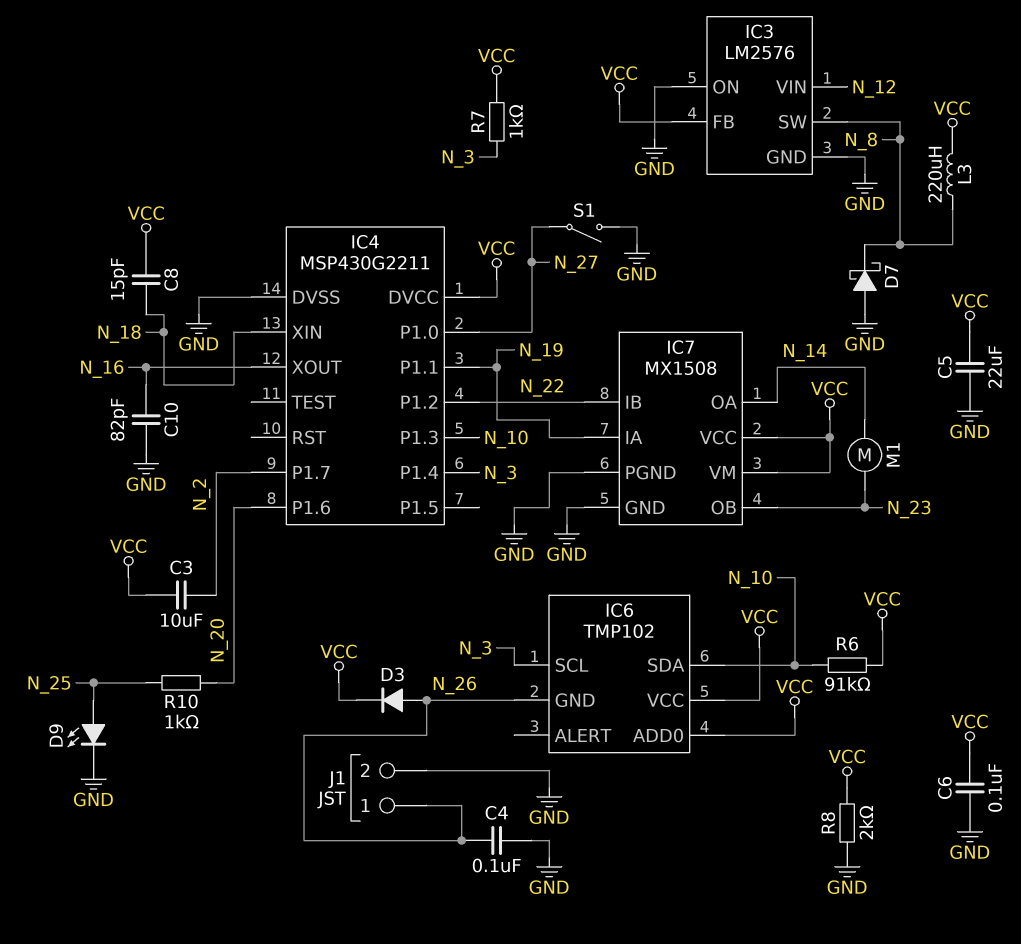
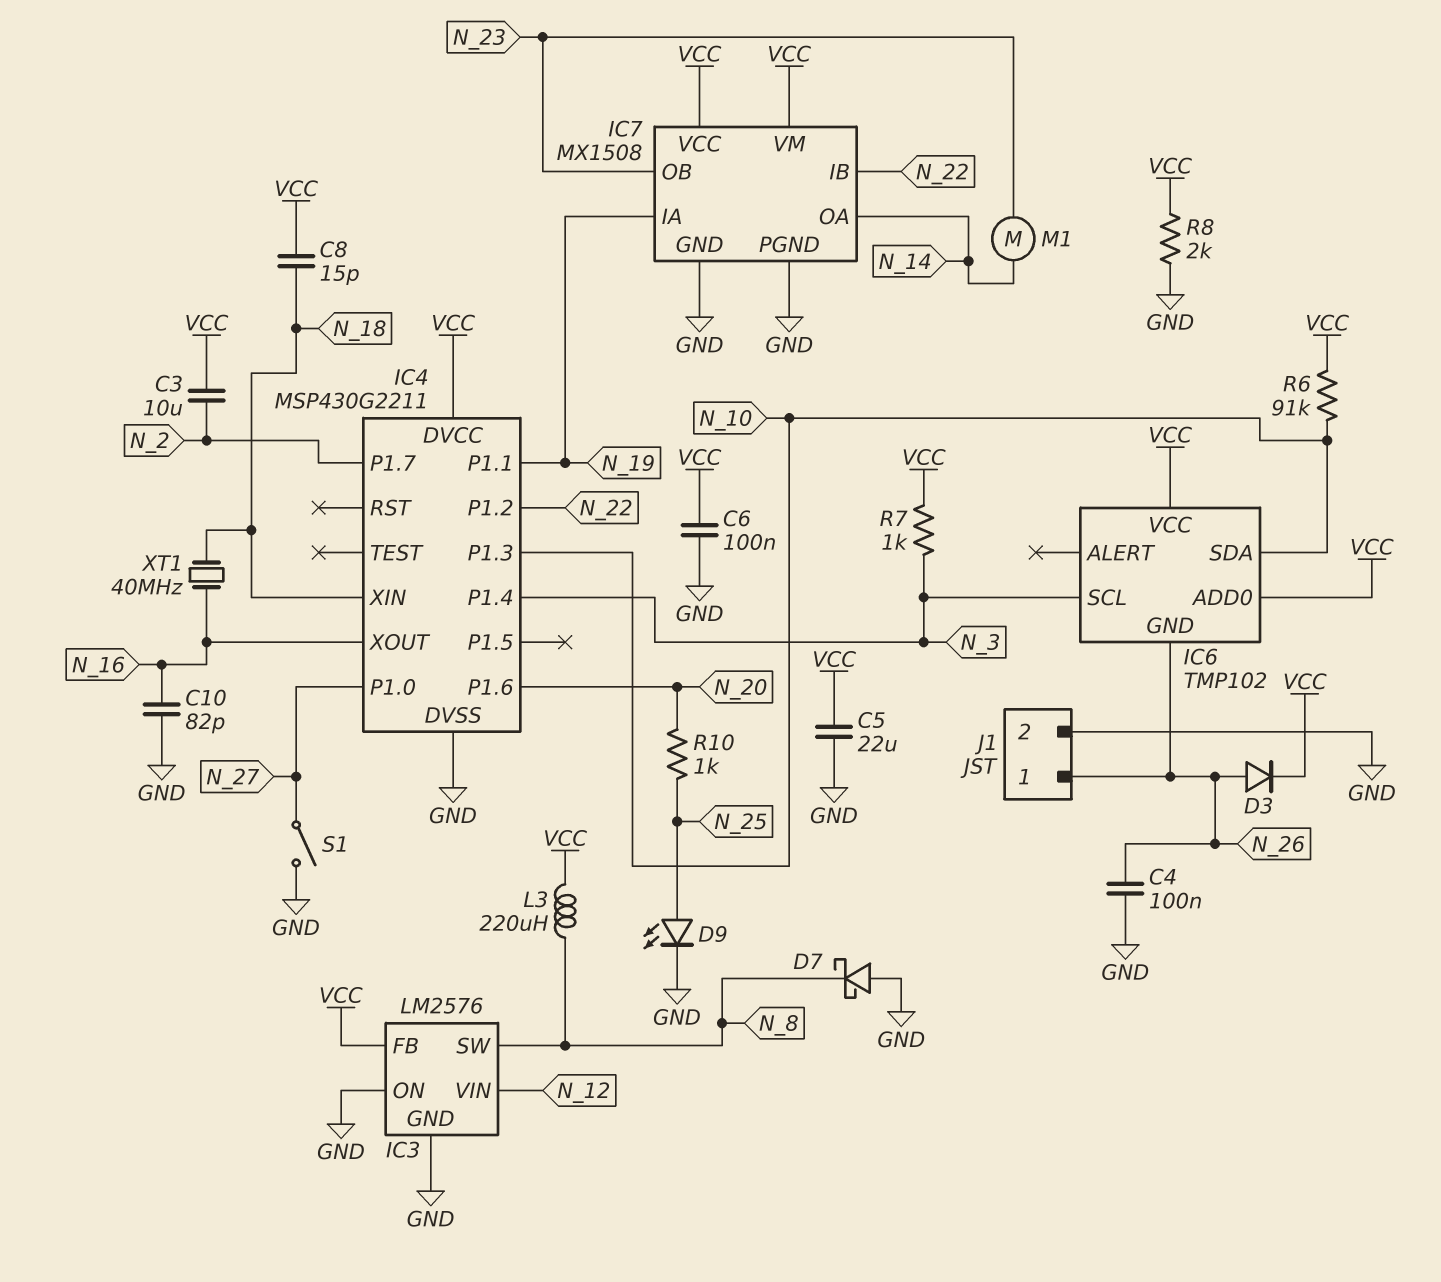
XT1: none -> 40MHz (N_16, N_18)

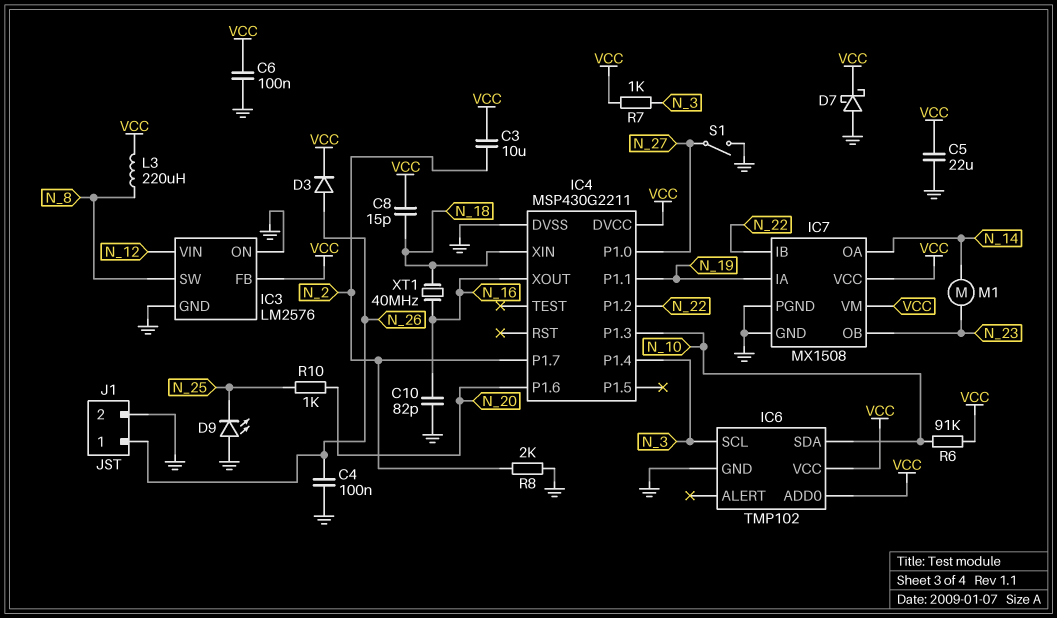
D7: schottky (A GND, K N_8) -> schottky (A GND, K VCC)
D9: LED (A N_25, K GND) -> LED (A GND, K N_25)
IC6 pin GND: N_26 -> GND
R8: 2k (GND, VCC) -> 2k (GND, N_2)

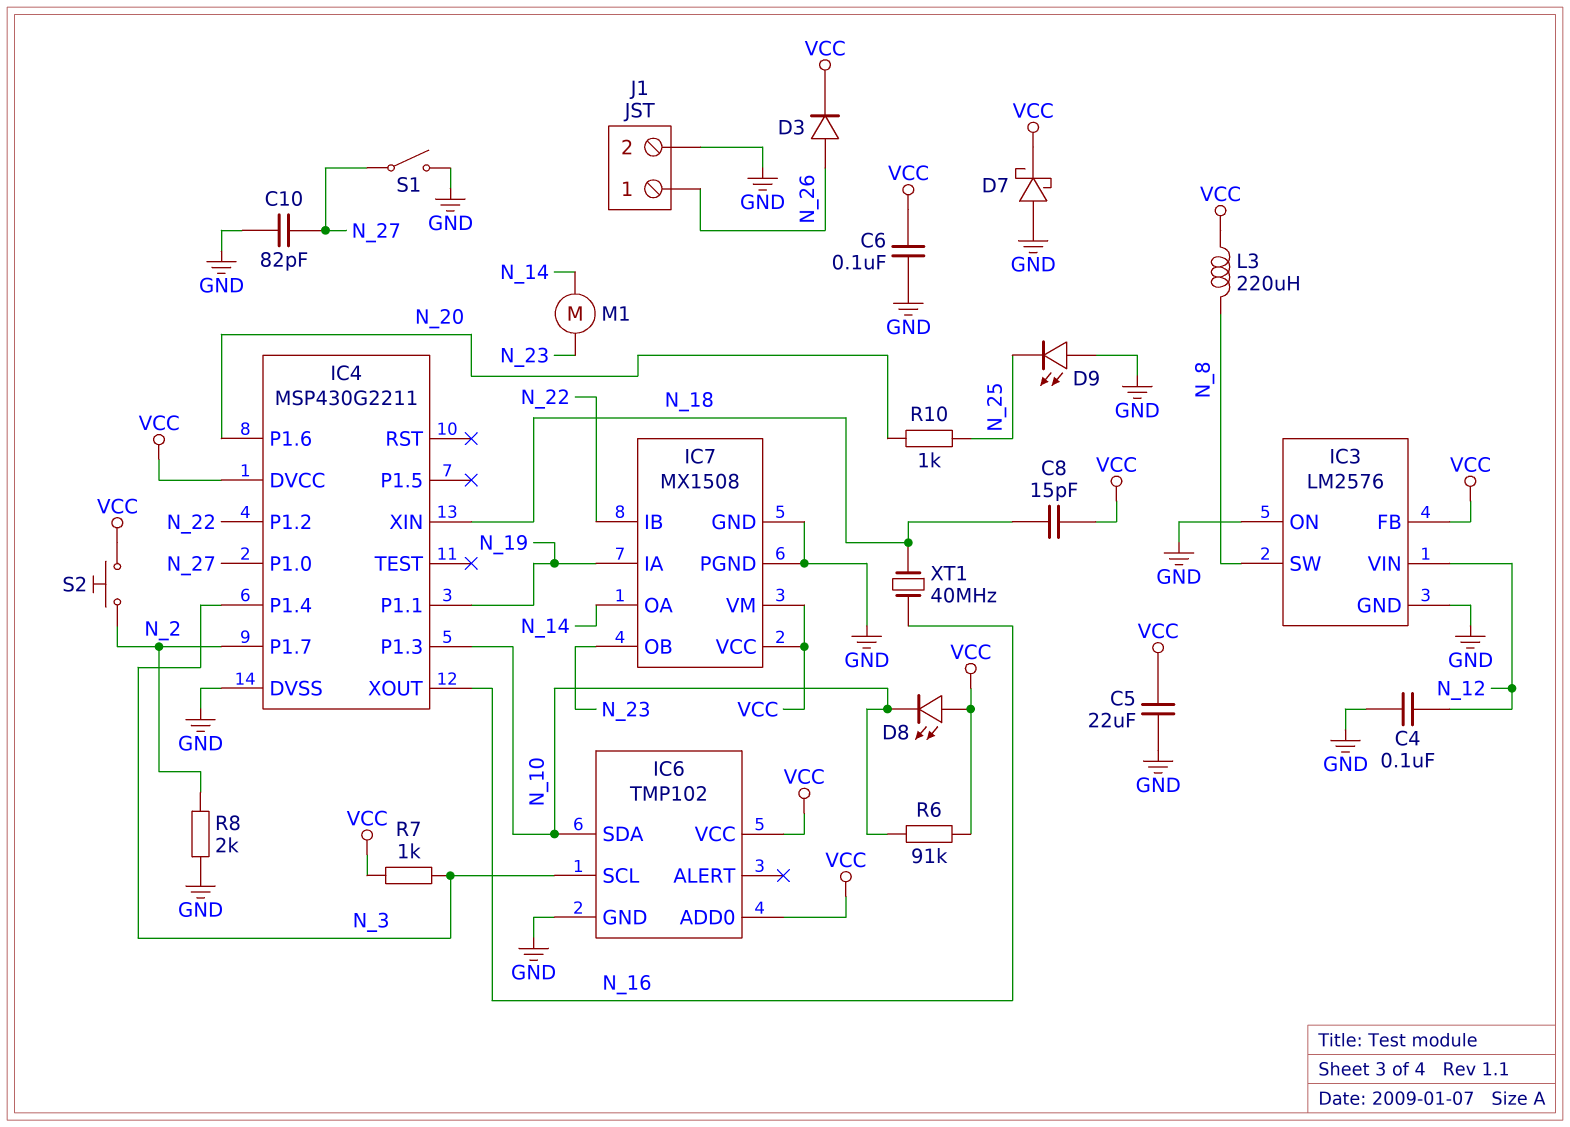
C3: 10uF (N_2, VCC) -> none
C4: 100nF (GND, N_26) -> 100nF (GND, N_12)
C10: 82pF (GND, N_16) -> 82pF (GND, N_27)
D8: none -> LED (A VCC, K N_10)
S2: none -> button (N_2, VCC)

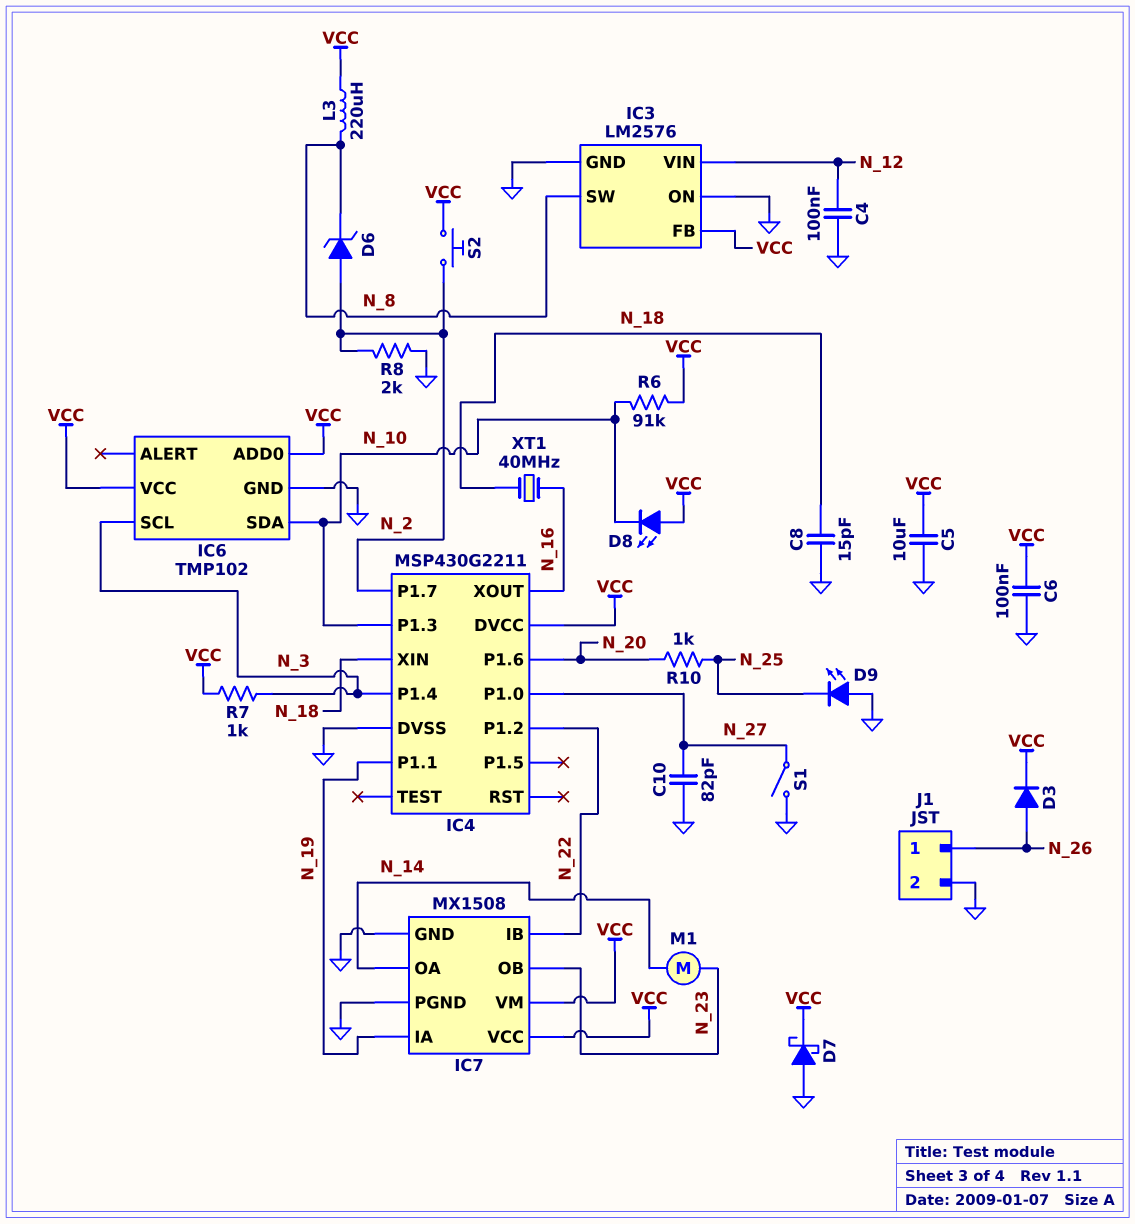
C5: 22uF (GND, VCC) -> 10uF (GND, VCC)
C8: 15pF (N_18, VCC) -> 15pF (GND, N_18)
D6: none -> zener (A N_2, K N_8)

